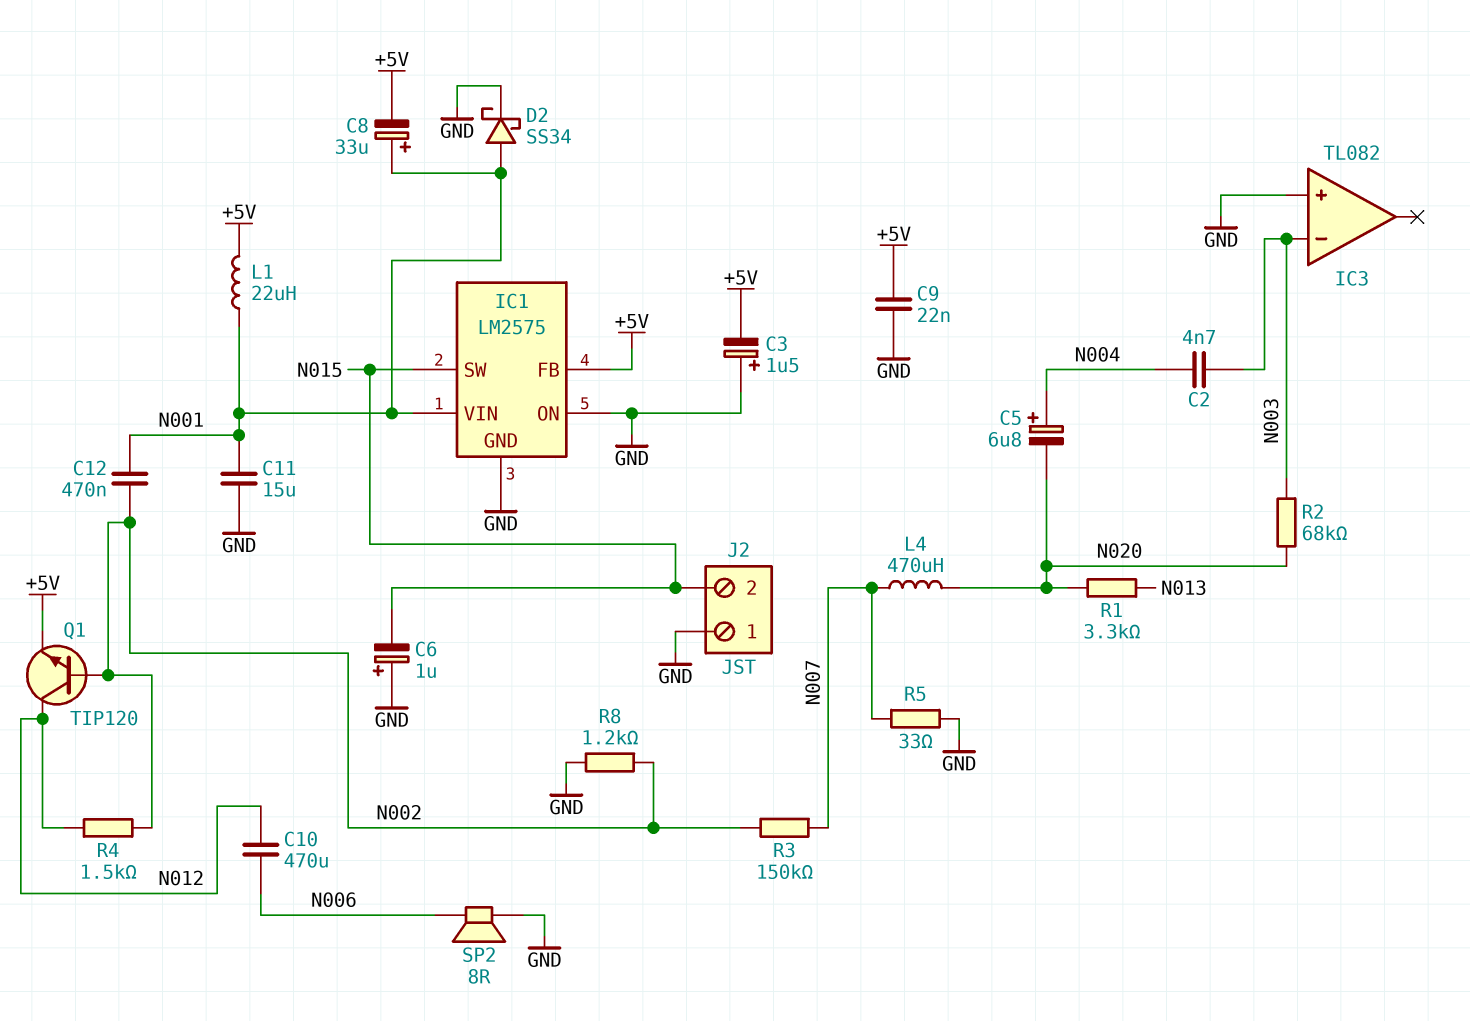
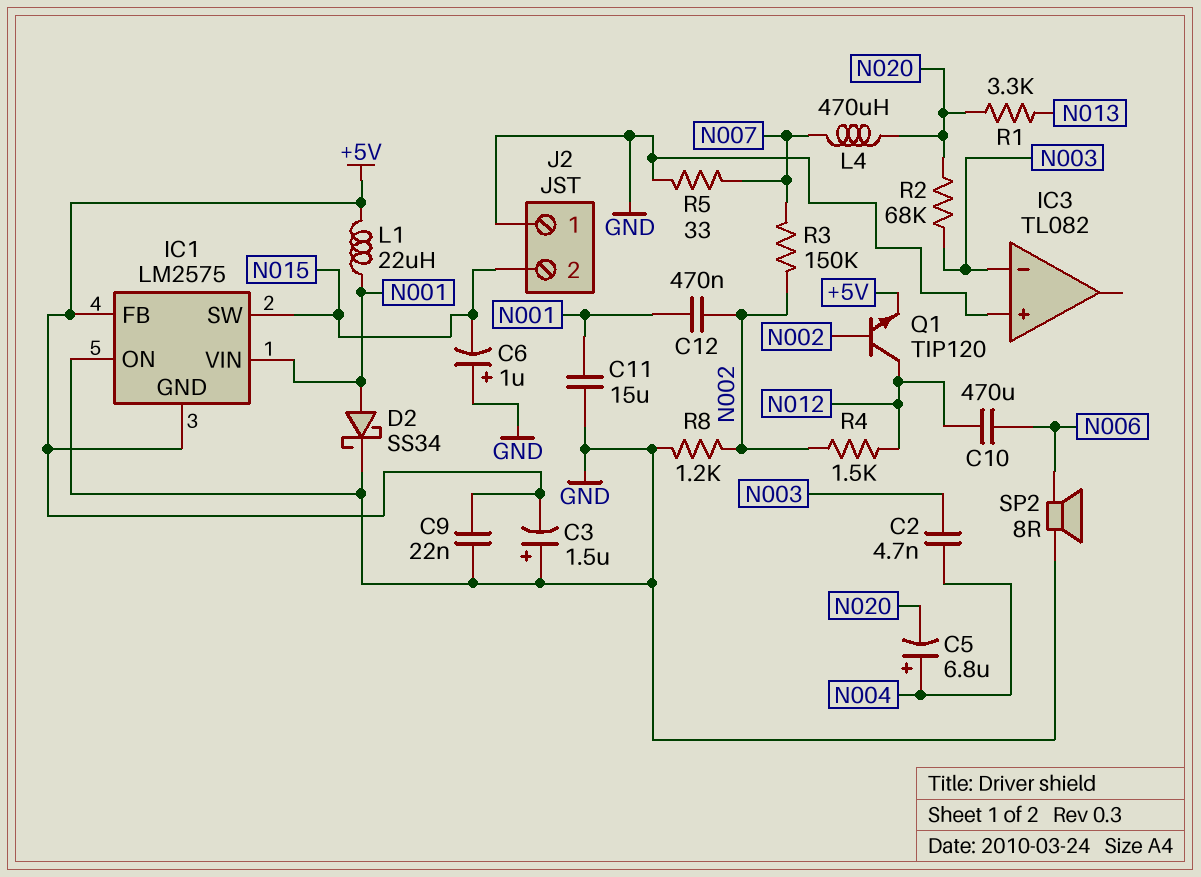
C8: 33uF (plus N001, minus +5V) -> none
IC1 pin GND: GND -> +5V

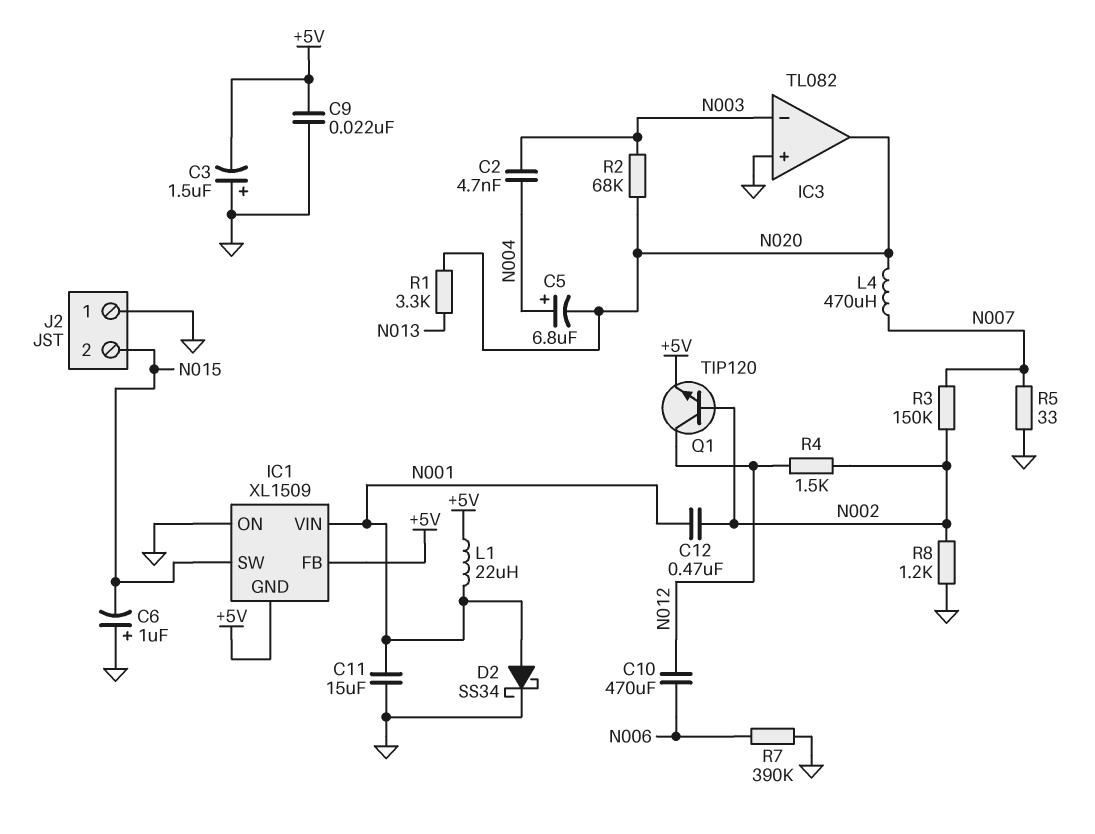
IC1: LM2575 -> XL1509
IC3 pin out: none -> N020
R7: none -> 390k (GND, N006)
SP2: speaker 8R (GND, N006) -> none

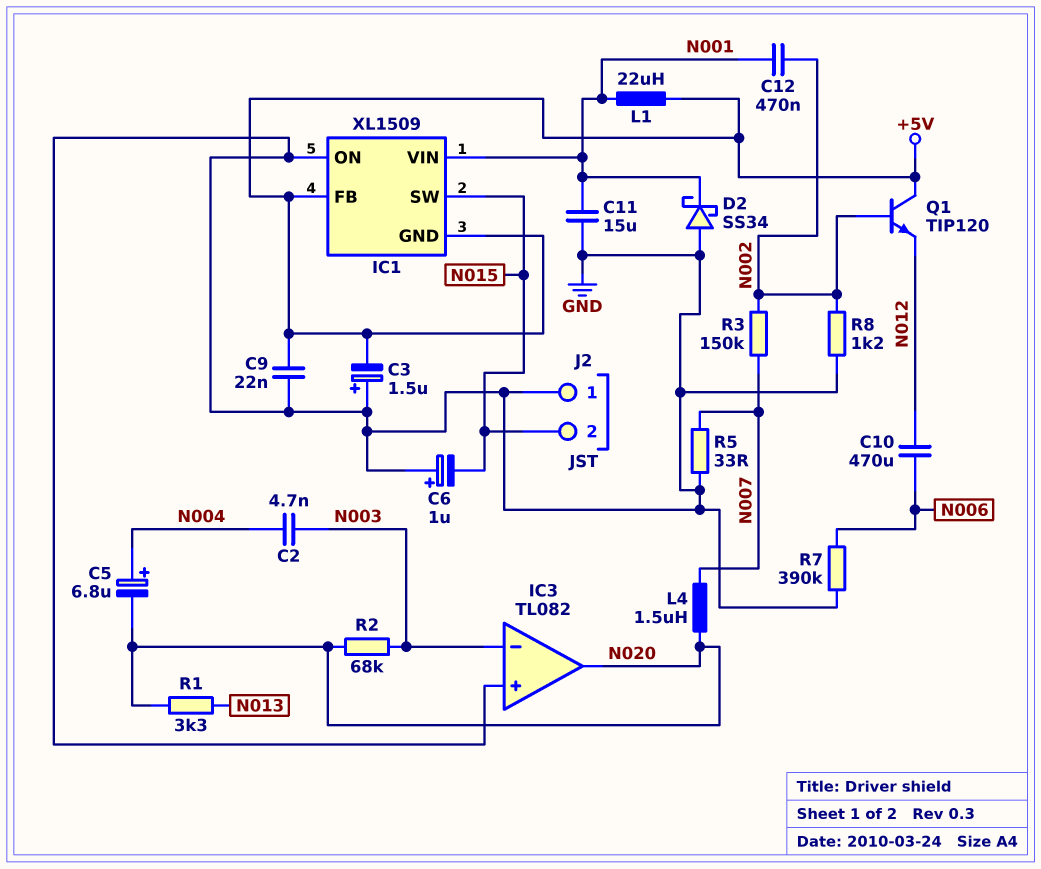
D2: schottky SS34 (A N001, K GND) -> schottky SS34 (A GND, K N001)
L4: 470uH (N007, N020) -> 1.5uH (N007, N020)
Q1: NPN TIP120 (B N002, C N012, E +5V) -> NPN TIP120 (B N002, C +5V, E N012)
R4: 1.5k (N002, N012) -> none

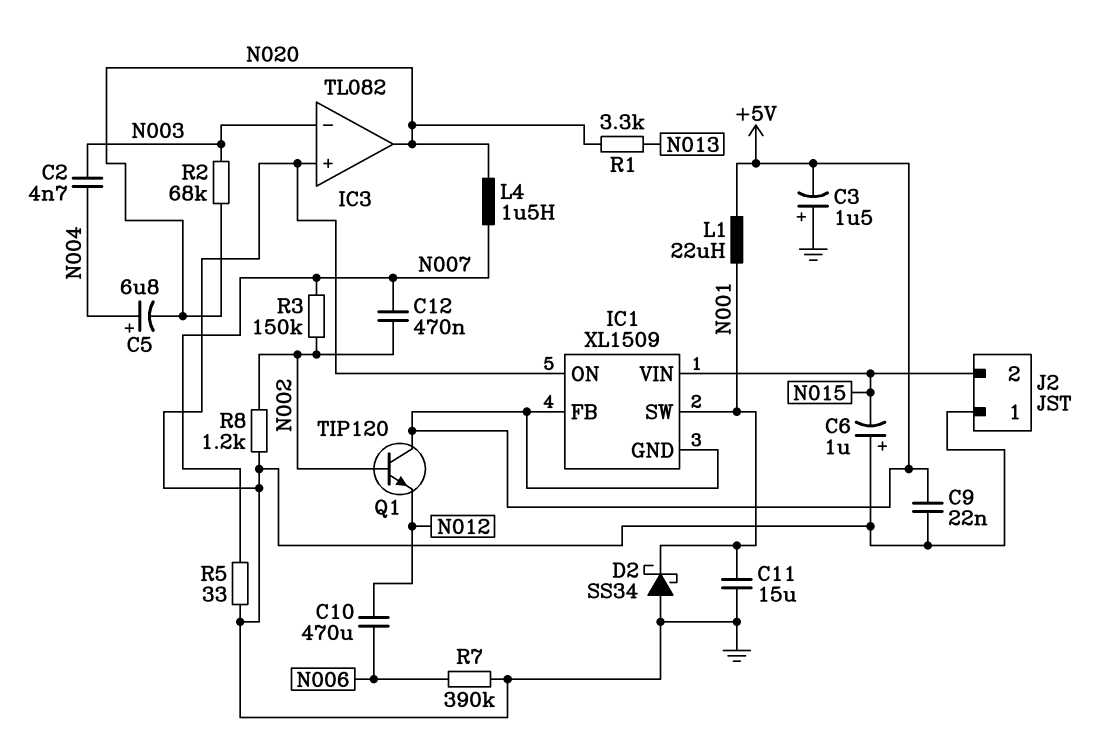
C12: 470nF (N001, N002) -> 470nF (N002, N007)
IC1 pin SW: N015 -> N001
IC1 pin VIN: N001 -> N015

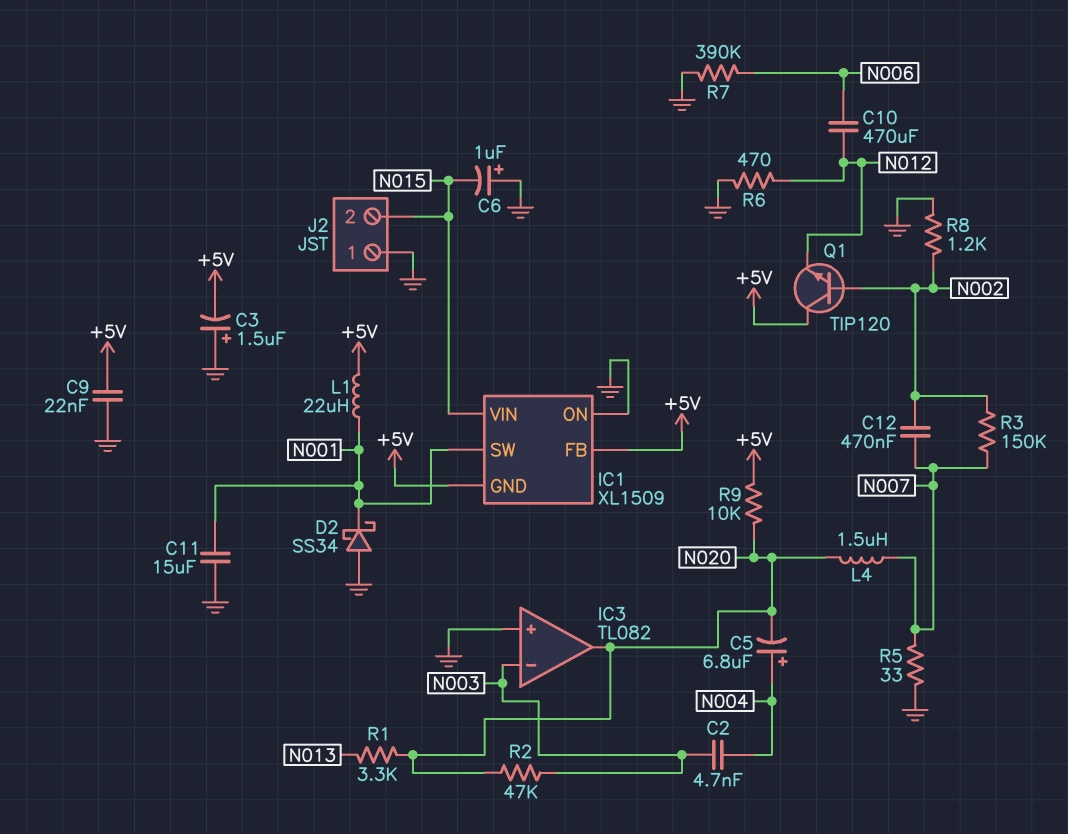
R2: 68k (N003, N020) -> 47k (N003, N020)
R6: none -> 470 (GND, N012)
R9: none -> 10k (+5V, N020)

